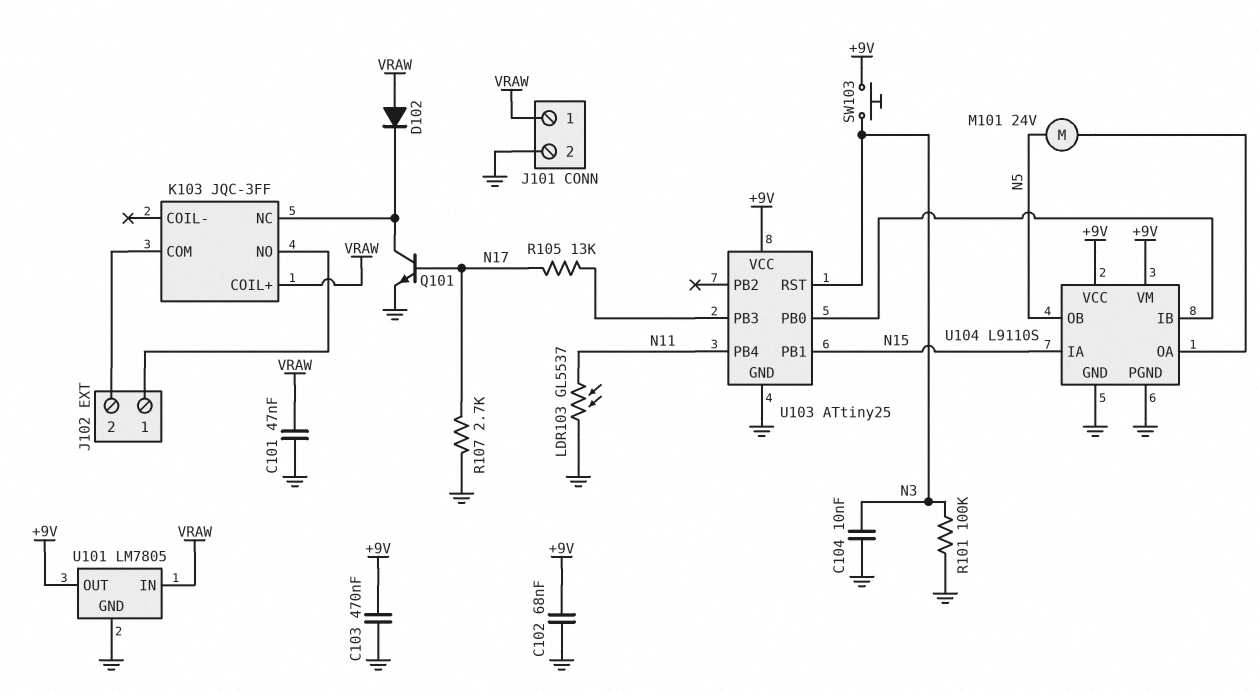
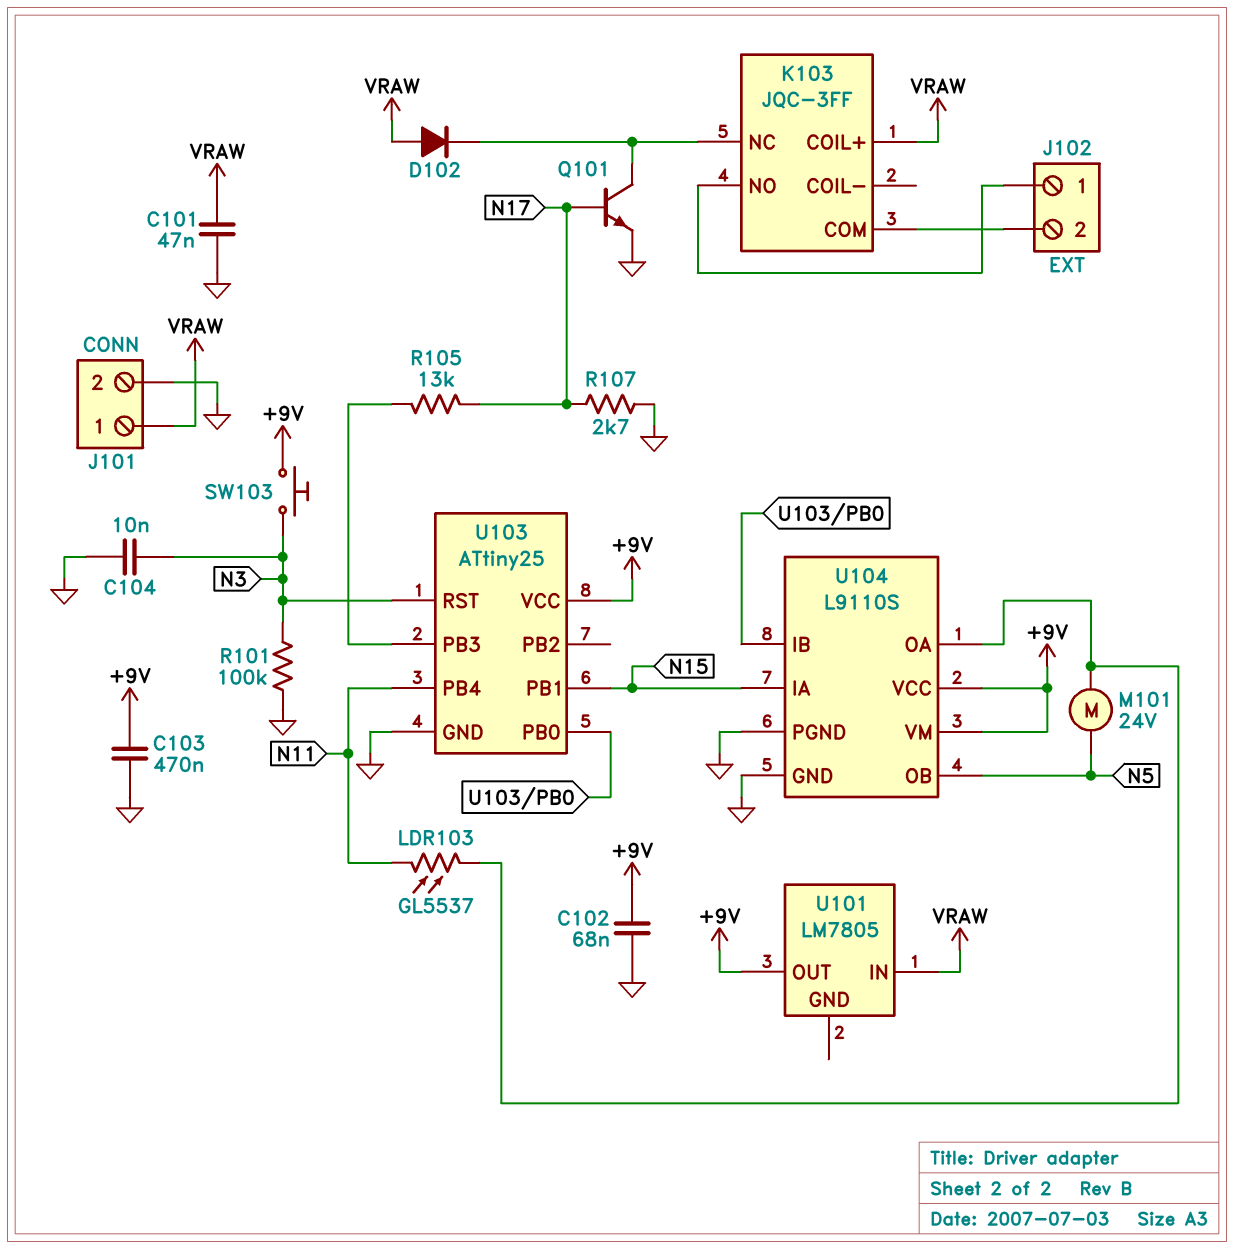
LDR103: GL5537 (GND, N11) -> GL5537 (N11, U104/OA)
U101 pin GND: GND -> none

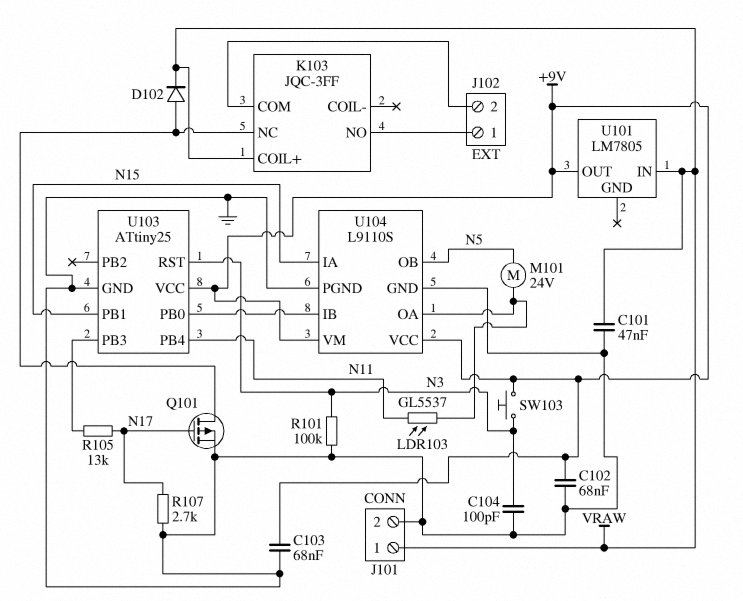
C103: 470nF (+9V, GND) -> 68nF (+9V, GND)
C104: 10nF (GND, N3) -> 100pF (GND, N3)
D102: diode (A VRAW, K K103/NC) -> diode (A K103/NC, K VRAW)
Q101: NPN (B N17, C K103/NC, E GND) -> PMOS (G N17, D K103/NC, S GND)

